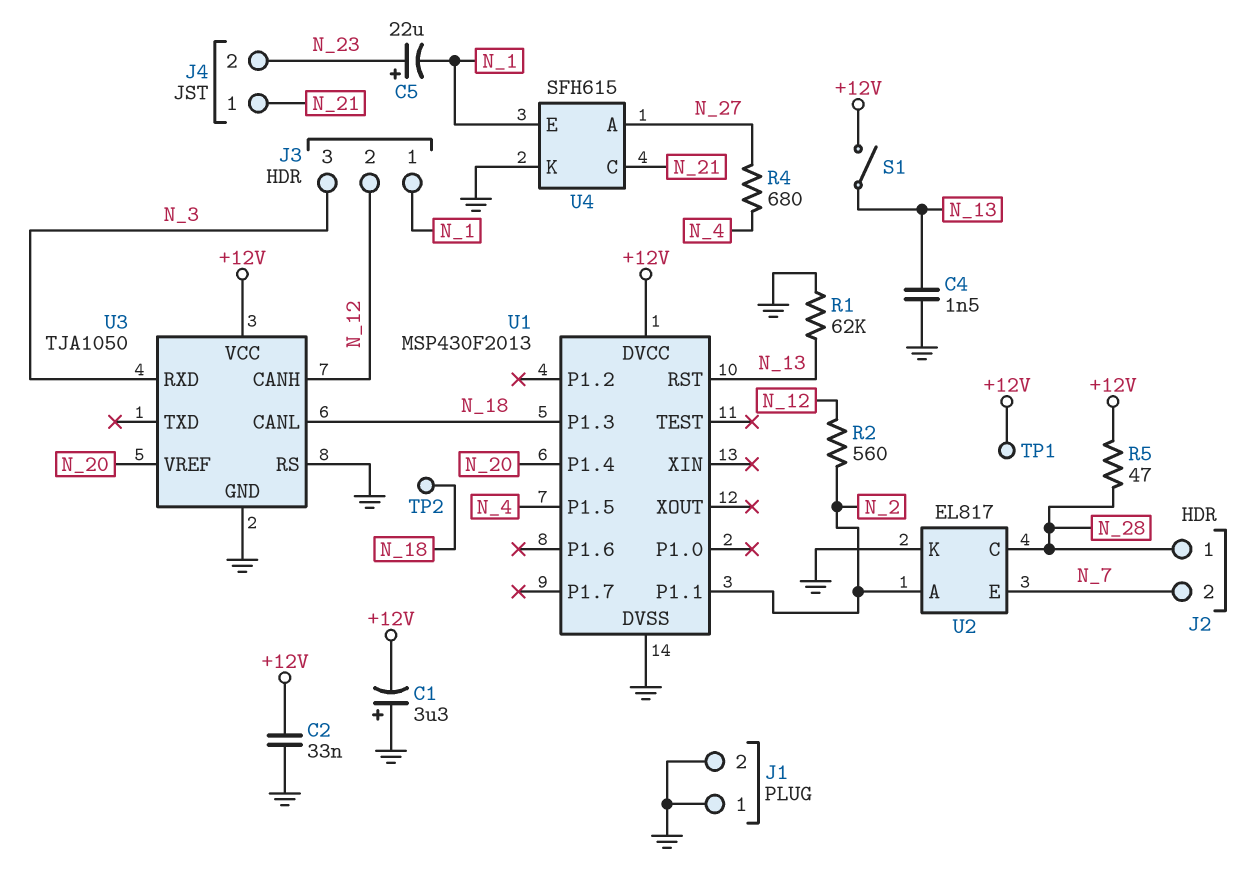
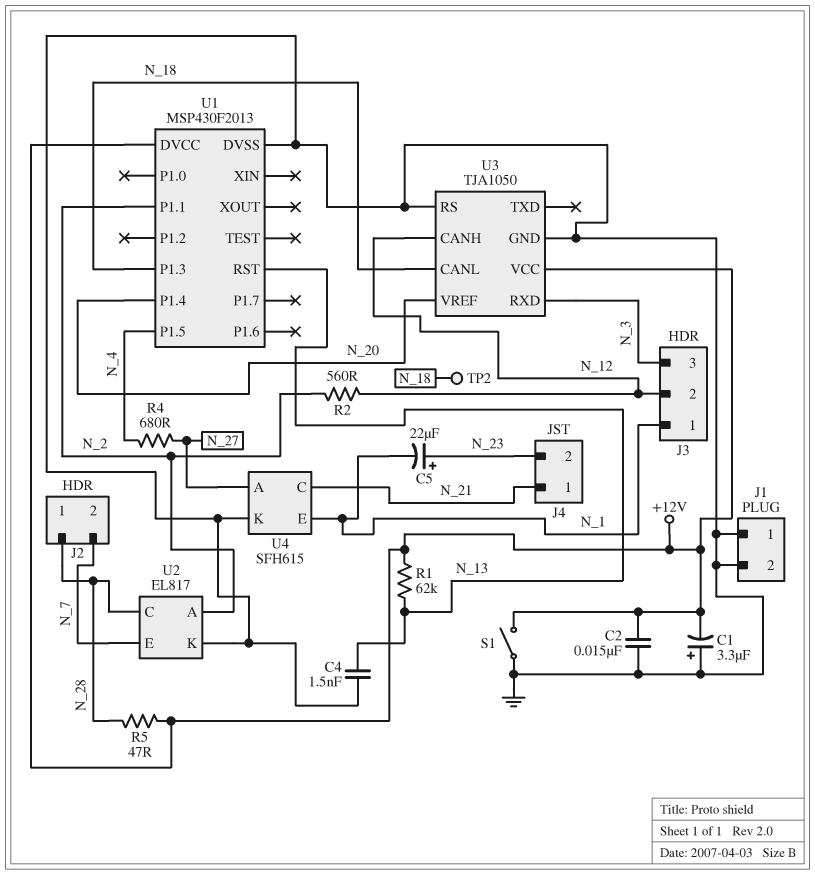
C2: 33nF (+12V, GND) -> 15nF (+12V, GND)
R1: 62k (GND, N_13) -> 62k (+12V, N_13)
S1: switch (+12V, N_13) -> switch (+12V, GND)
TP1: test point (+12V) -> none

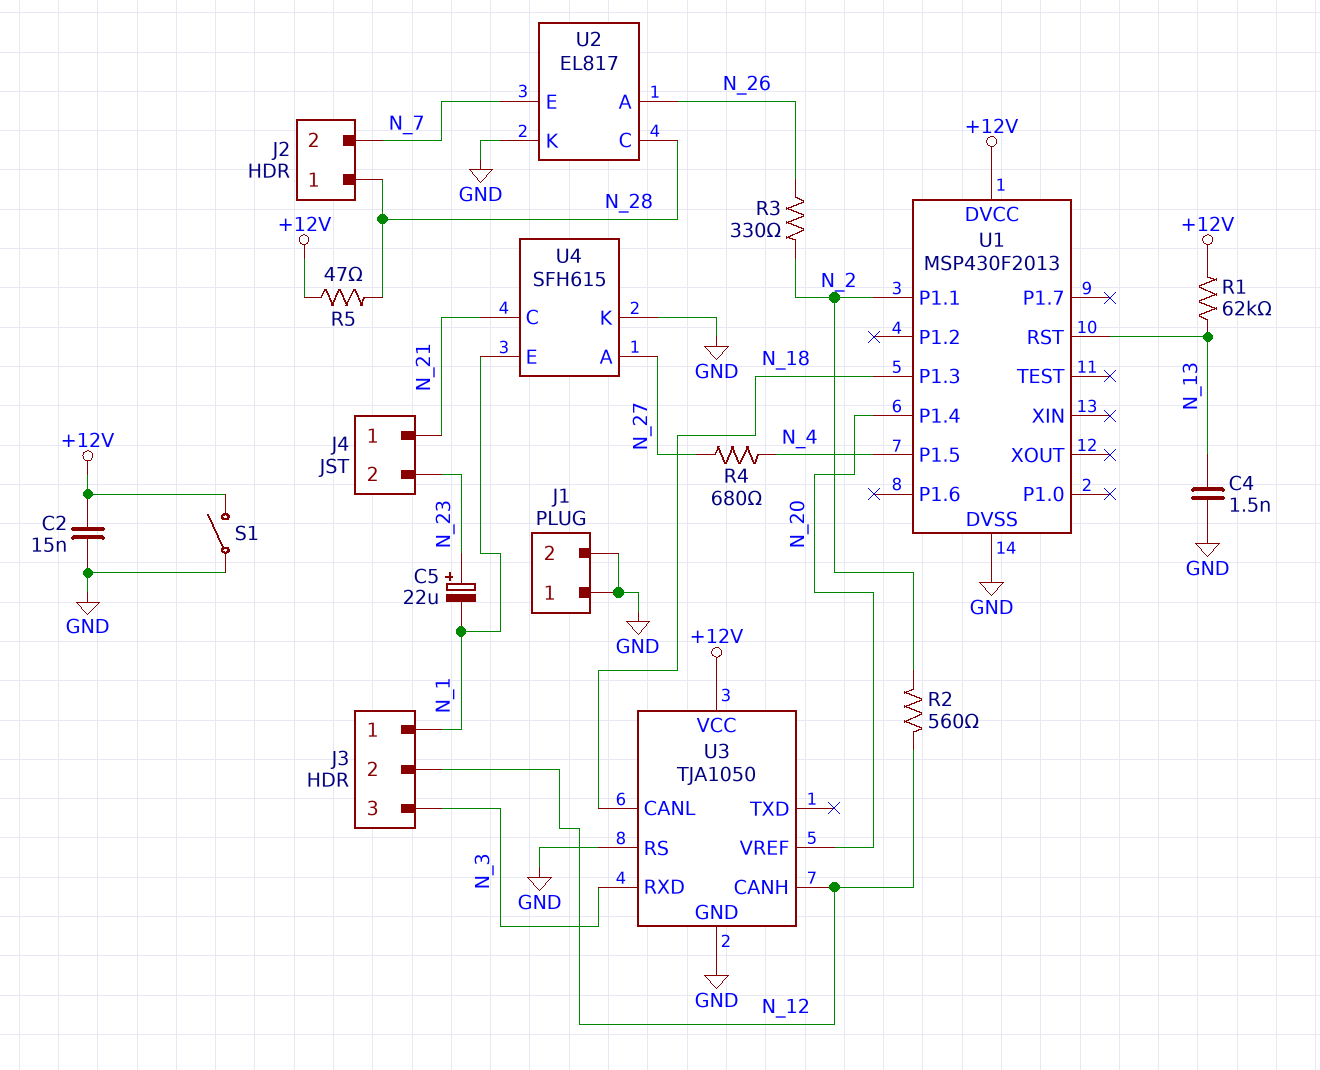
C1: 3.3uF (plus GND, minus +12V) -> none
R3: none -> 330 (N_2, N_26)
TP2: test point (N_18) -> none
U2 pin A: N_2 -> N_26

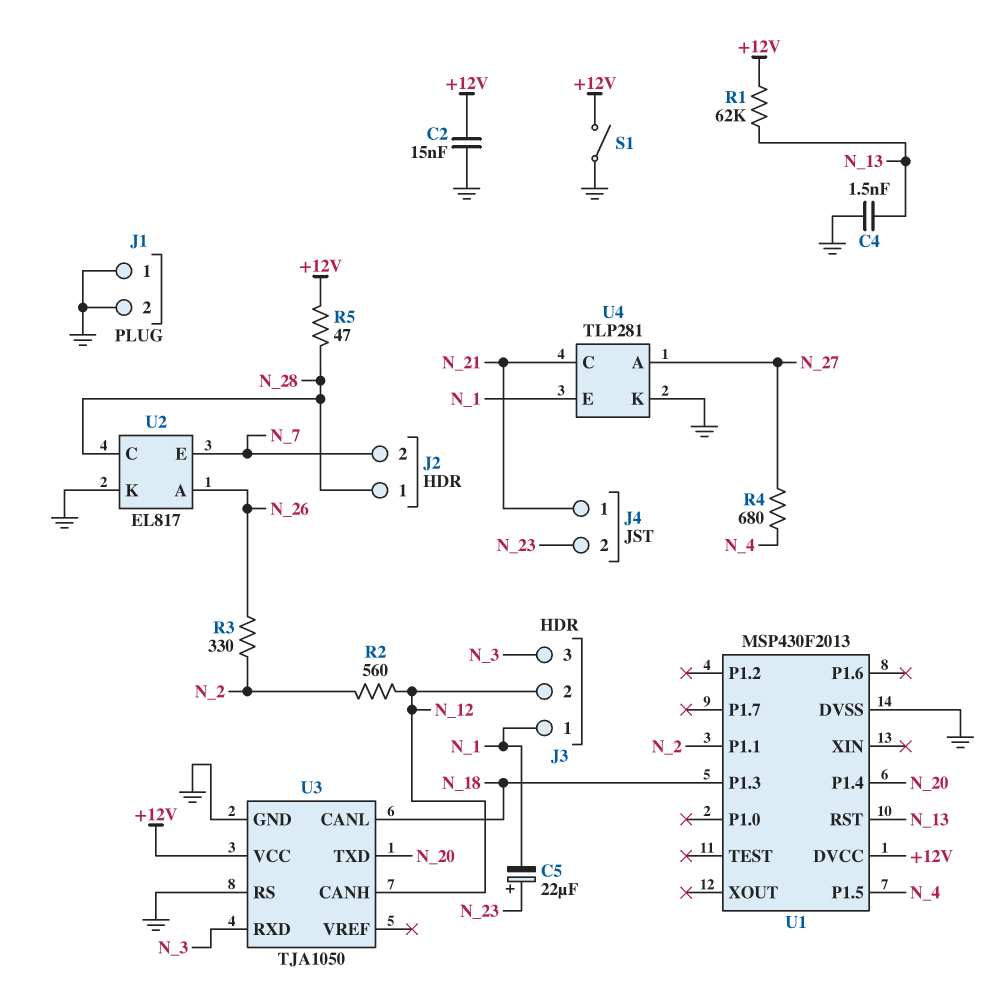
U3 pin TXD: none -> N_20
U3 pin VREF: N_20 -> none
U4: SFH615 -> TLP281

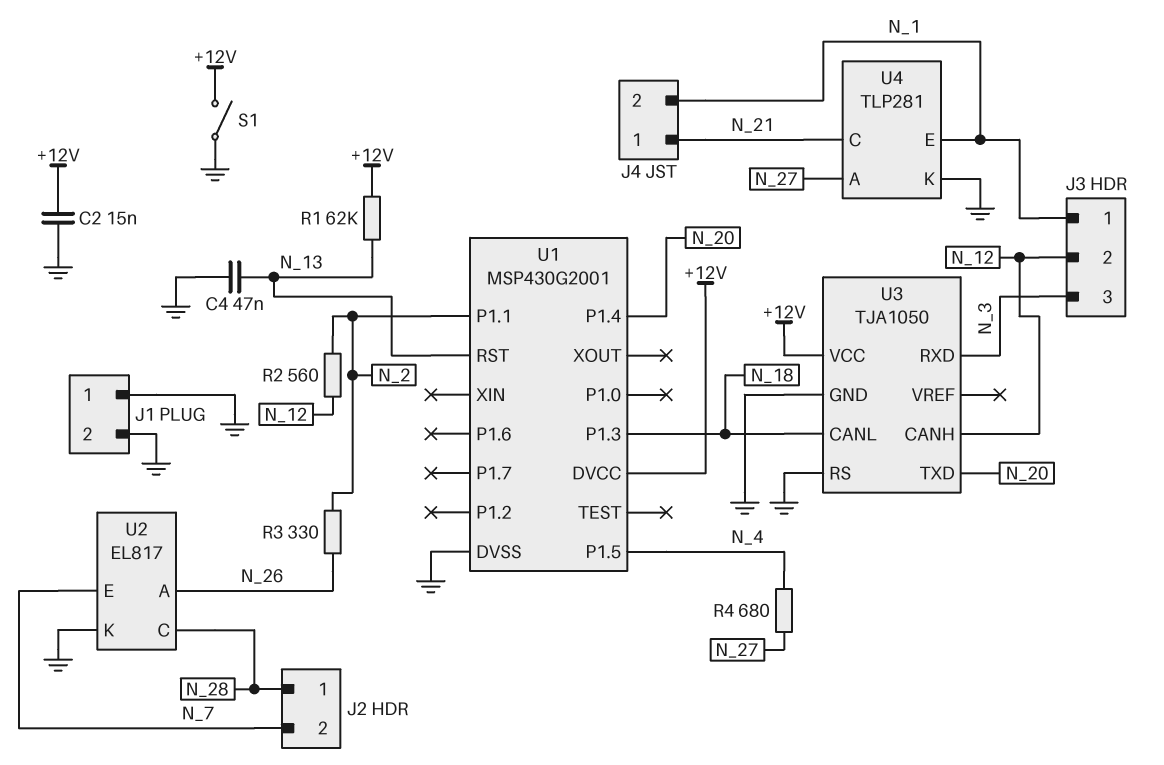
C4: 1.5nF (GND, N_13) -> 47nF (GND, N_13)
C5: 22uF (plus N_23, minus N_1) -> none
J4 pin 2: N_23 -> N_1
R5: 47 (+12V, N_28) -> none
U1: MSP430F2013 -> MSP430G2001

